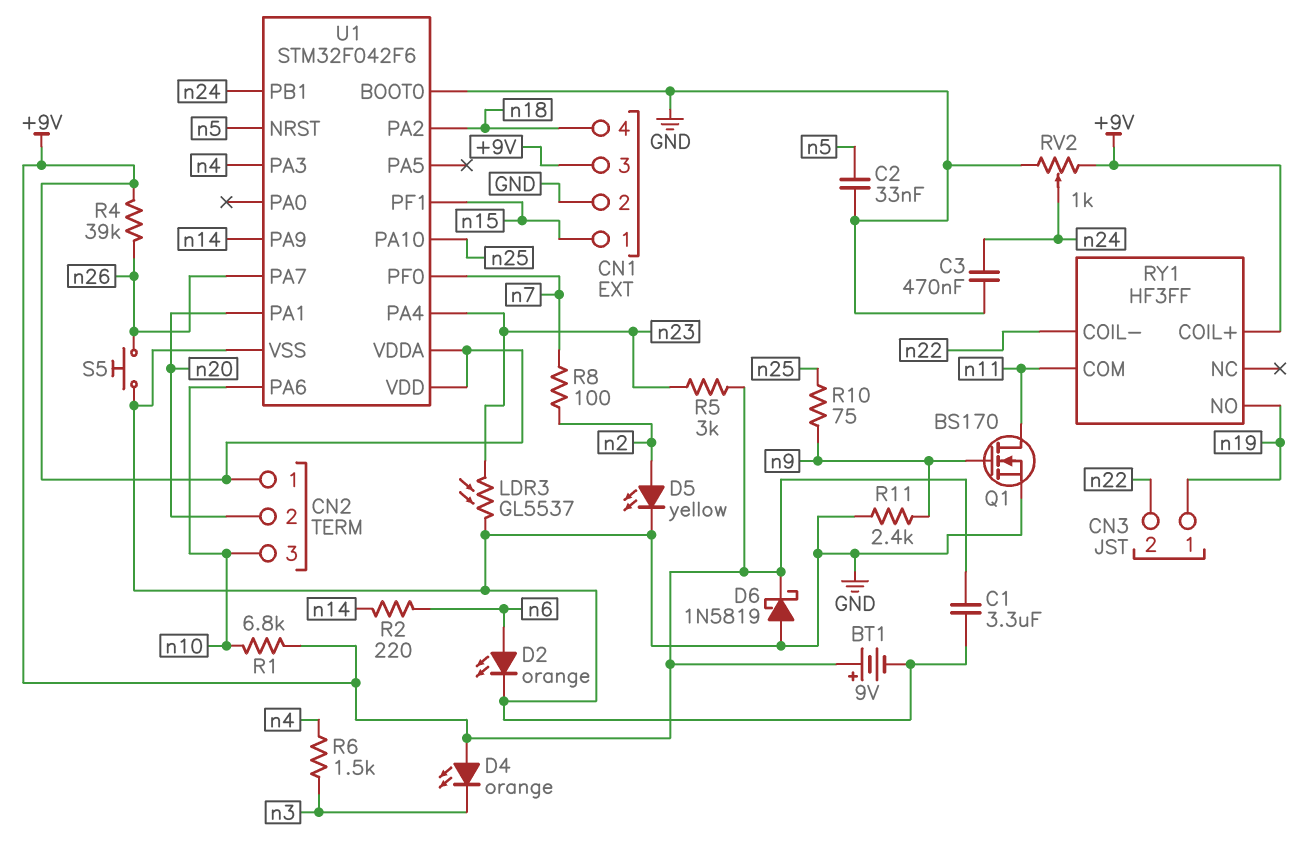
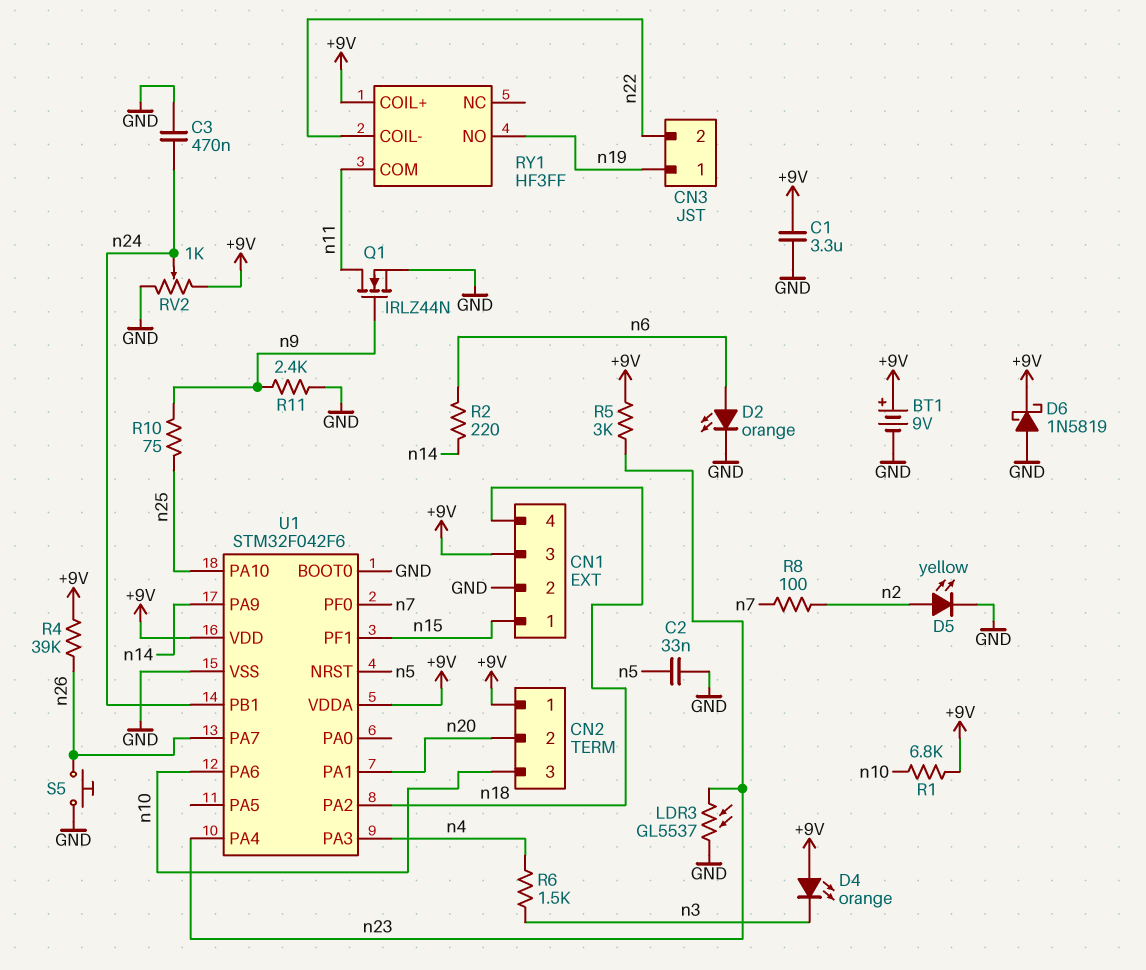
Q1: NMOS BS170 (G n9, D n11, S GND) -> NMOS IRLZ44N (G n9, D n11, S GND)

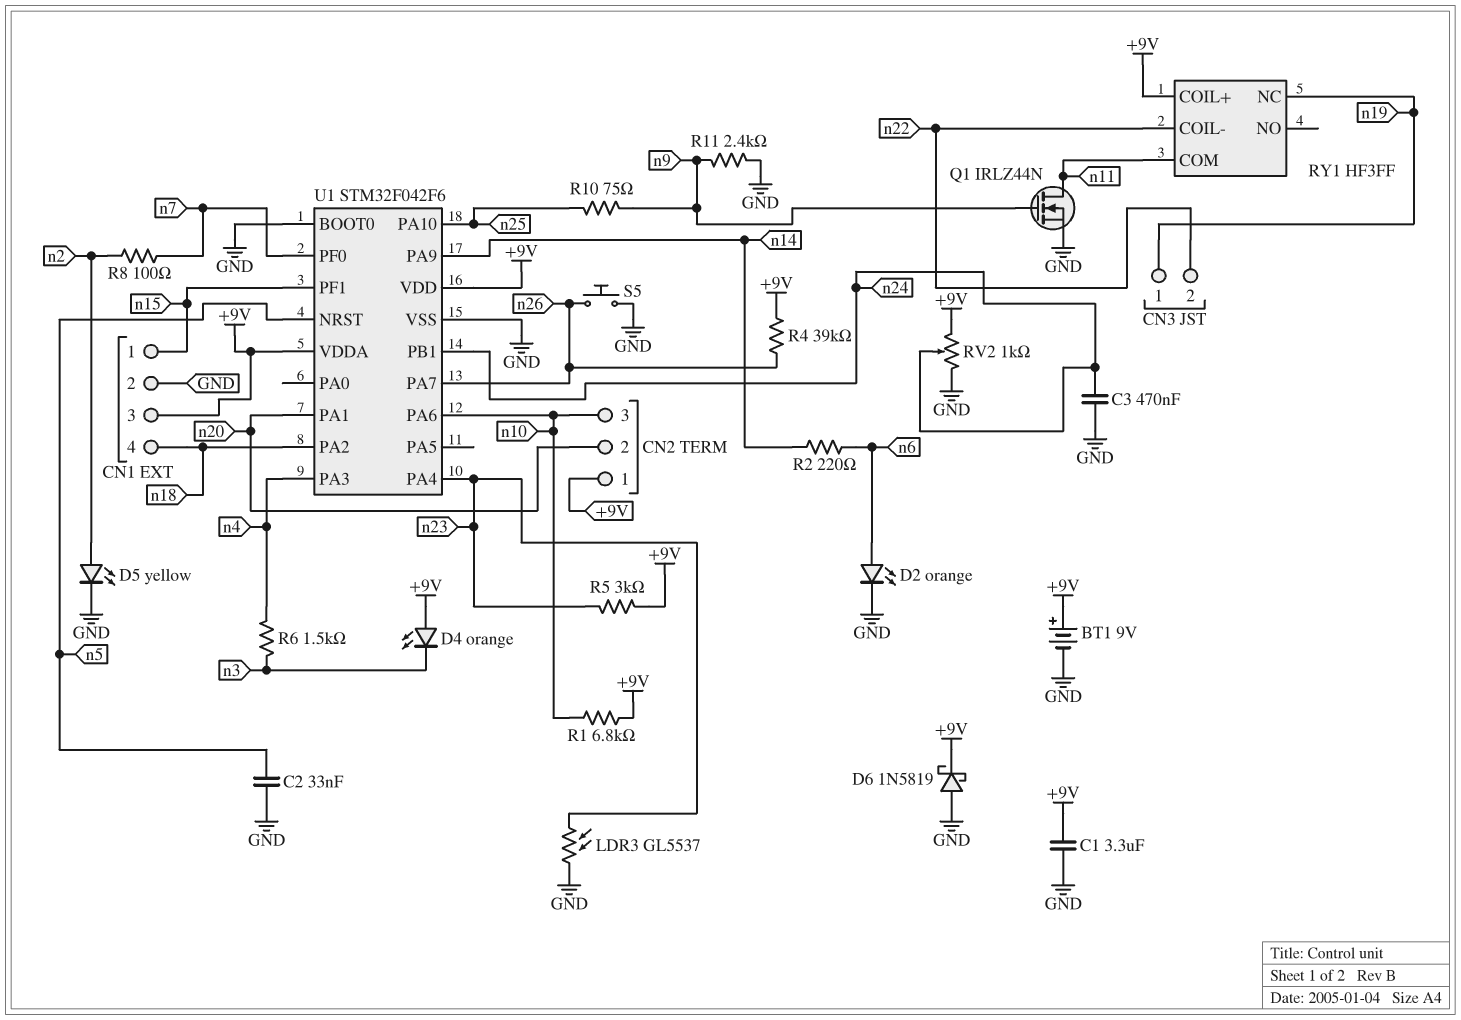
RY1 pin NC: none -> n19
RY1 pin NO: n19 -> none

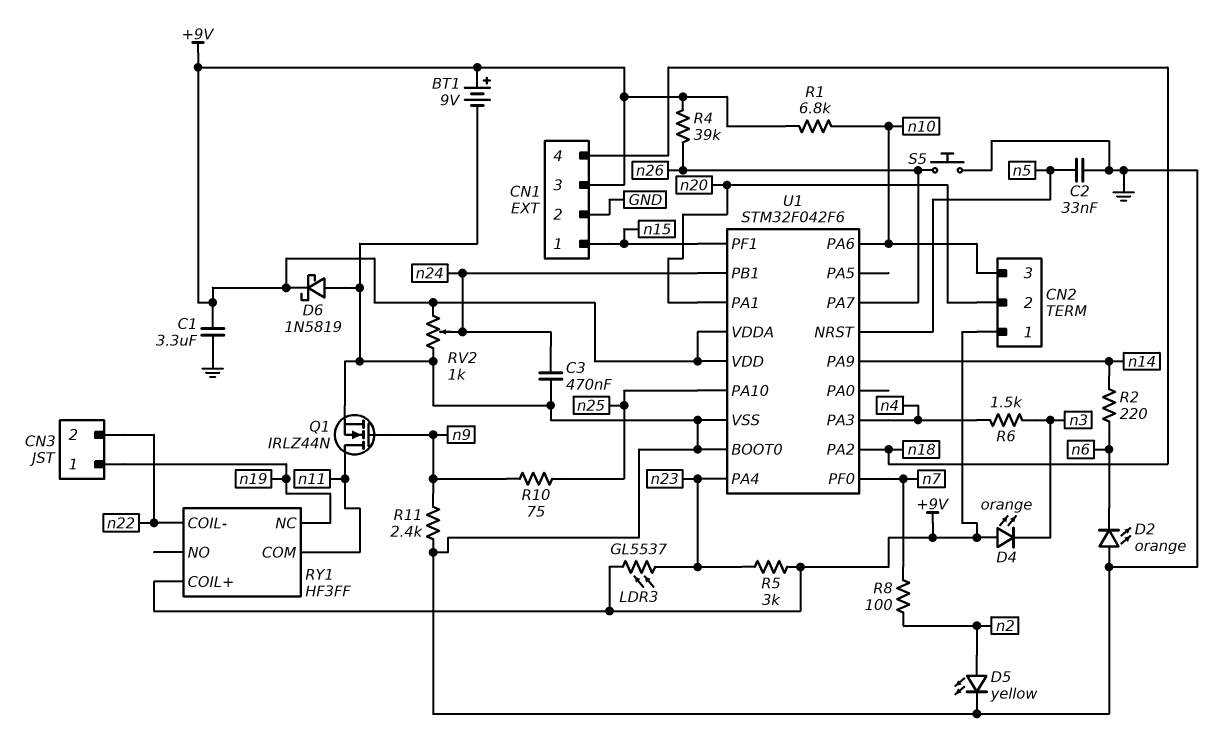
D2: LED orange (A n6, K GND) -> LED orange (A GND, K n6)
LDR3: GL5537 (GND, n23) -> GL5537 (+9V, n23)

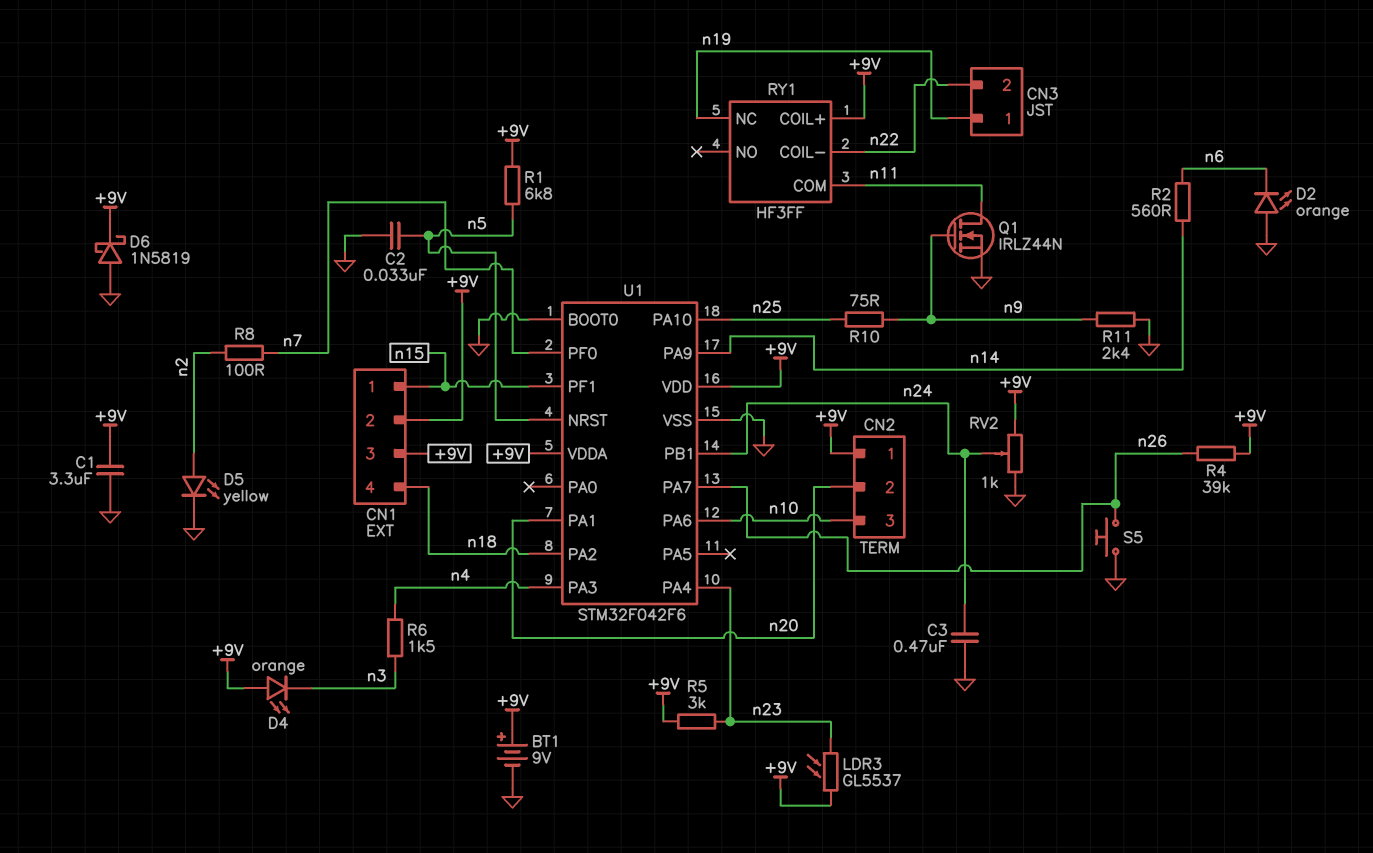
CN1 pin 2: GND -> +9V
R1: 6.8k (+9V, n10) -> 6.8k (+9V, n5)
R2: 220 (n6, n14) -> 560 (n6, n14)

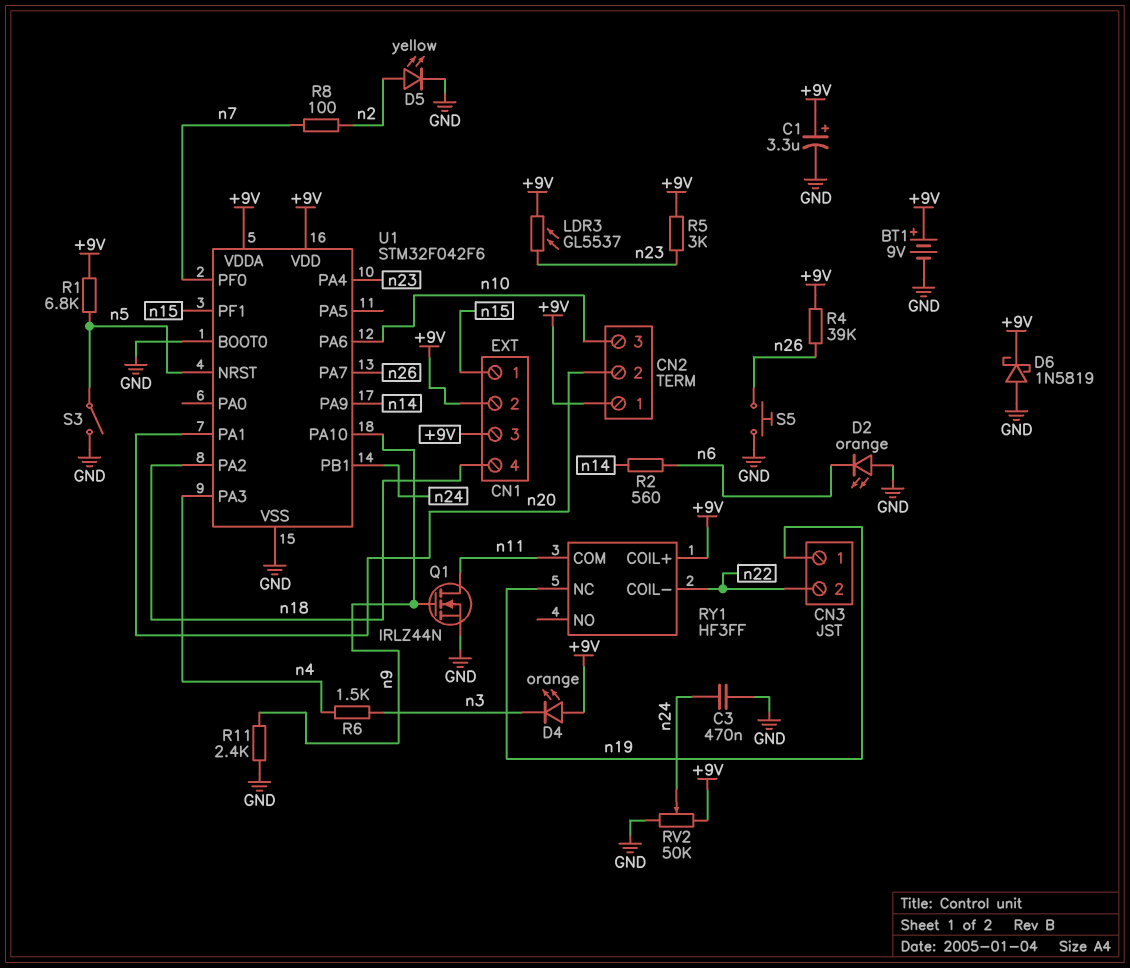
C1: 3.3uF (+9V, GND) -> 3.3uF (plus +9V, minus GND)
C2: 33nF (GND, n5) -> none
R10: 75 (n9, n25) -> none
RV2: 1k (+9V, GND, wiper n24) -> 50k (+9V, GND, wiper n24)
S3: none -> switch (GND, n5)
U1 pin PA10: n25 -> n9

